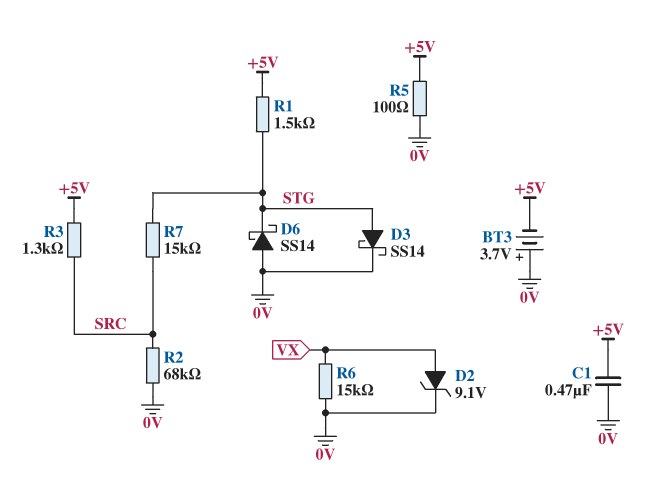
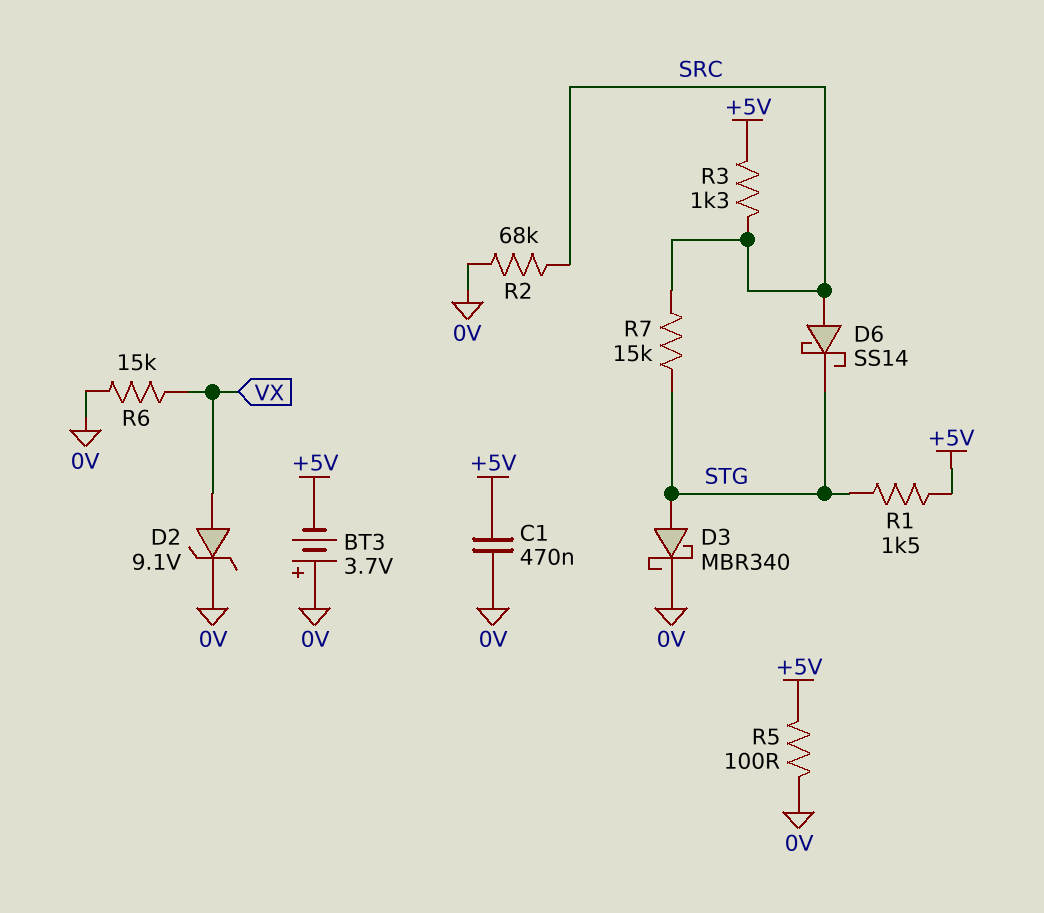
D3: schottky SS14 (A STG, K 0V) -> schottky MBR340 (A STG, K 0V)
D6: schottky SS14 (A 0V, K STG) -> schottky SS14 (A SRC, K STG)

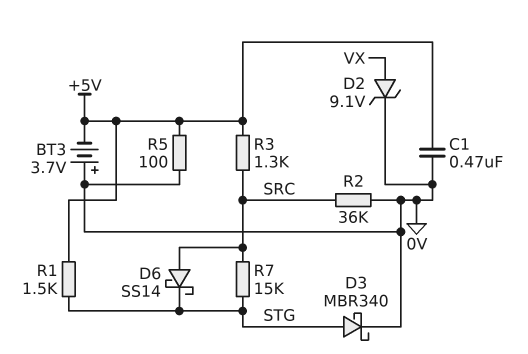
R2: 68k (0V, SRC) -> 36k (0V, SRC)
R6: 15k (0V, VX) -> none

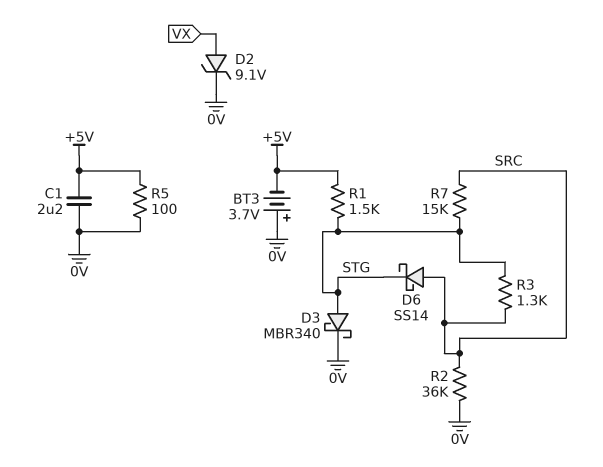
C1: 470nF (+5V, 0V) -> 2.2uF (+5V, 0V)
R3: 1.3k (+5V, SRC) -> 1.3k (SRC, STG)

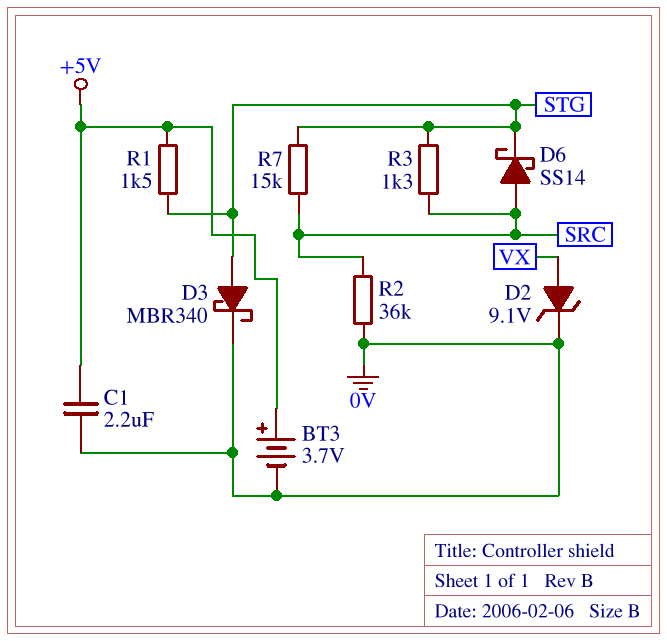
BT3: 3.7V (plus 0V, minus +5V) -> 3.7V (plus +5V, minus 0V)
R5: 100 (+5V, 0V) -> none

